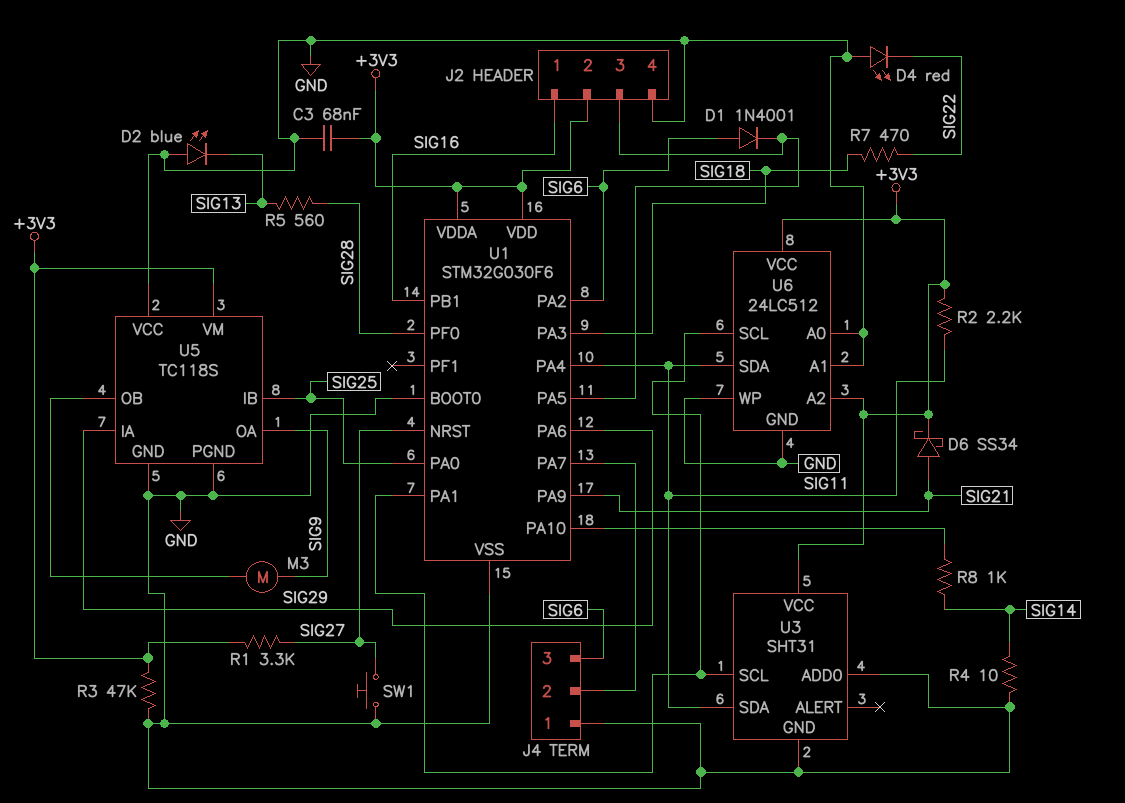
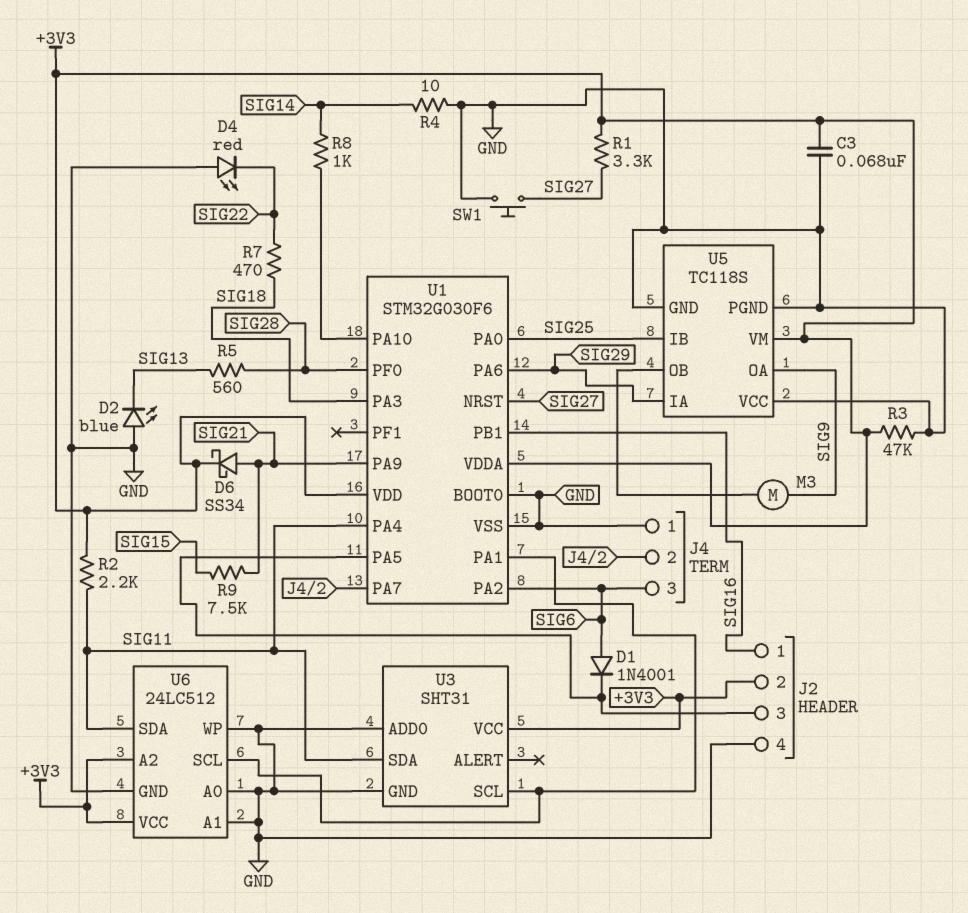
R9: none -> 7.5k (SIG15, SIG21)

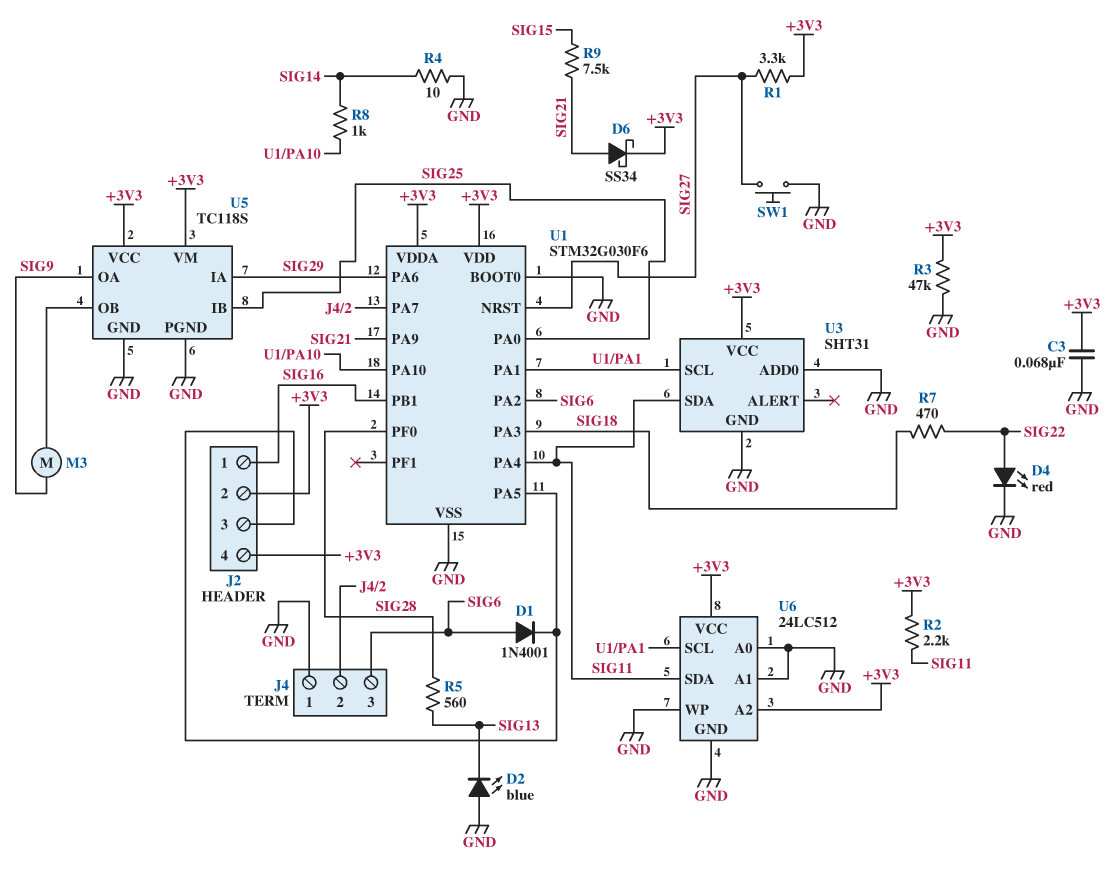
D4: LED red (A GND, K SIG22) -> LED red (A SIG22, K GND)
J2 pin 4: GND -> +3V3
U5 pin VCC: GND -> +3V3

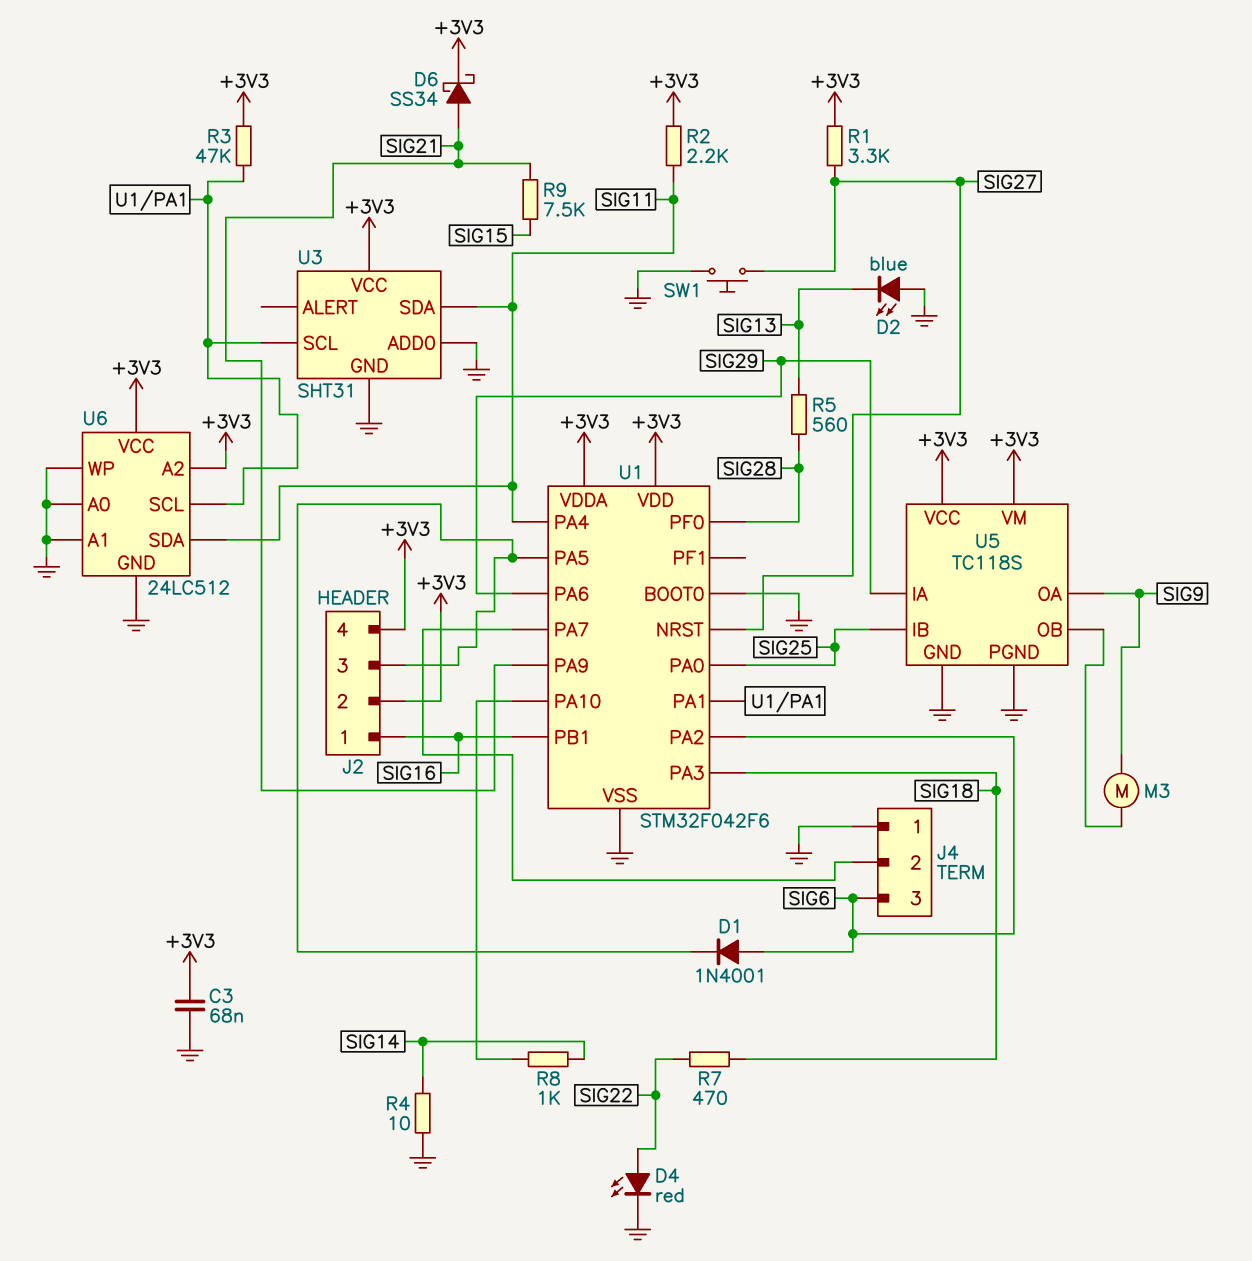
R3: 47k (+3V3, GND) -> 47k (+3V3, U1/PA1)
U1: STM32G030F6 -> STM32F042F6

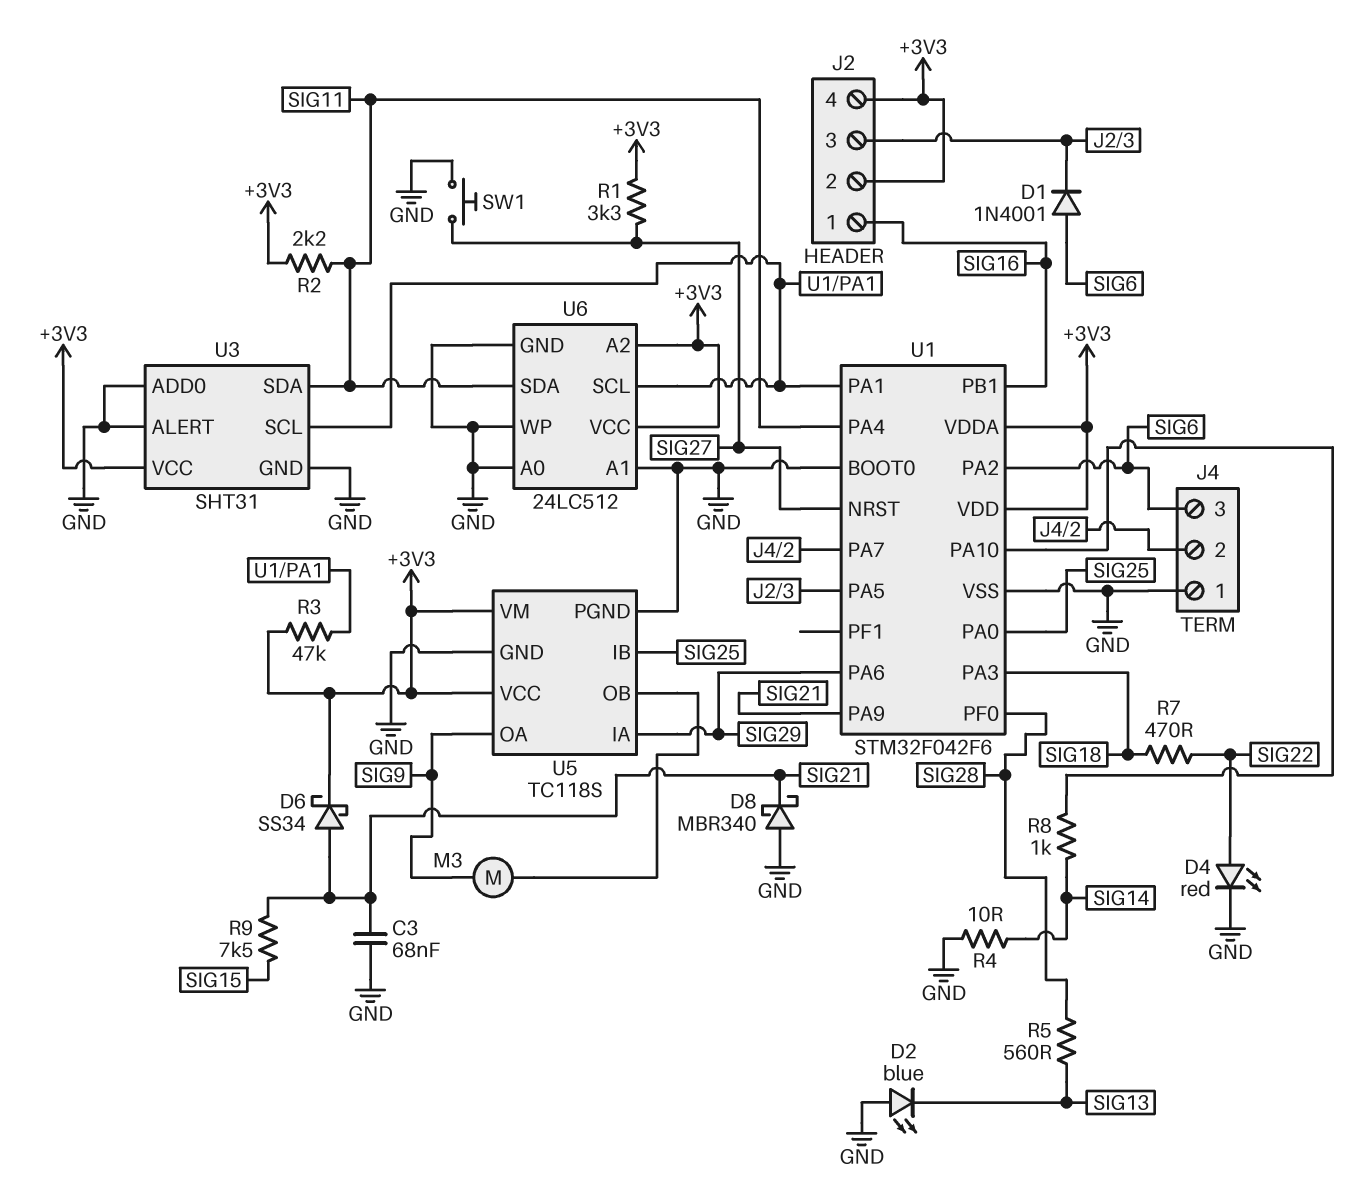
C3: 68nF (+3V3, GND) -> 68nF (GND, SIG21)
D8: none -> schottky MBR340 (A GND, K SIG21)
U3 pin ALERT: none -> GND

